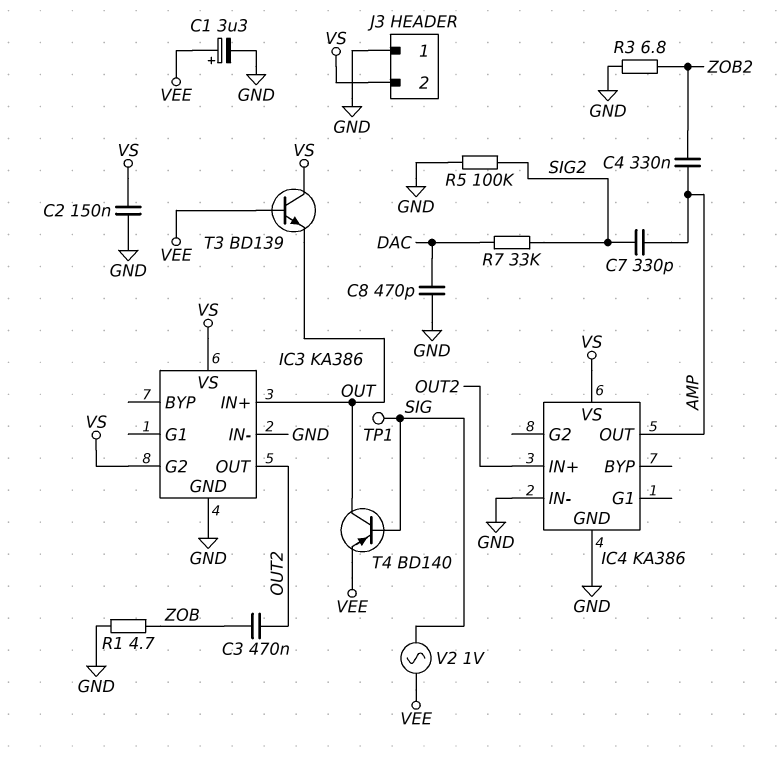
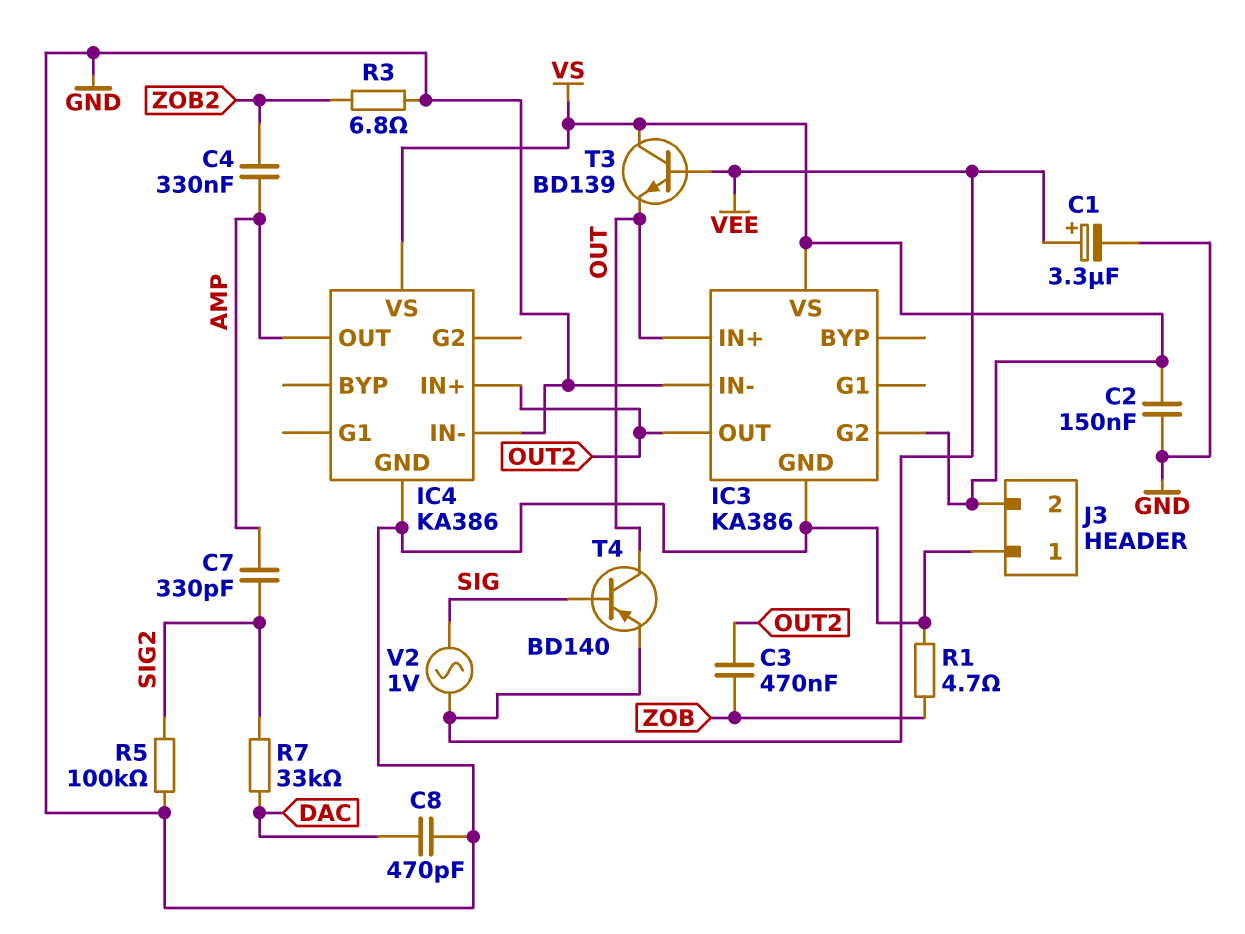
TP1: test point (SIG) -> none

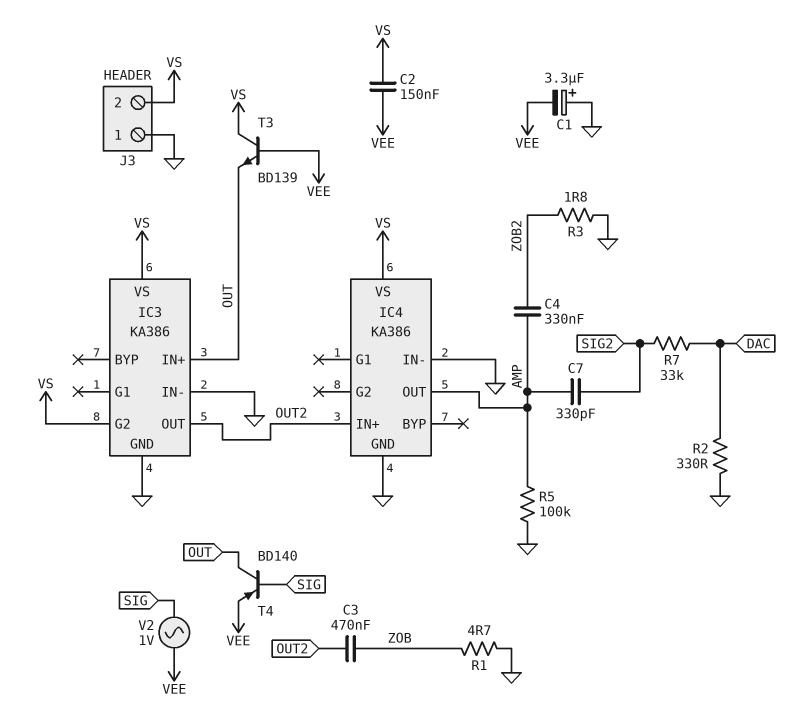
C1: 3.3uF (plus VEE, minus GND) -> 3.3uF (plus GND, minus VEE)
C2: 150nF (GND, VS) -> 150nF (VEE, VS)
C8: 470pF (DAC, GND) -> none
R2: none -> 330 (DAC, GND)
R3: 6.8 (GND, ZOB2) -> 1.8 (GND, ZOB2)
R5: 100k (GND, SIG2) -> 100k (AMP, GND)

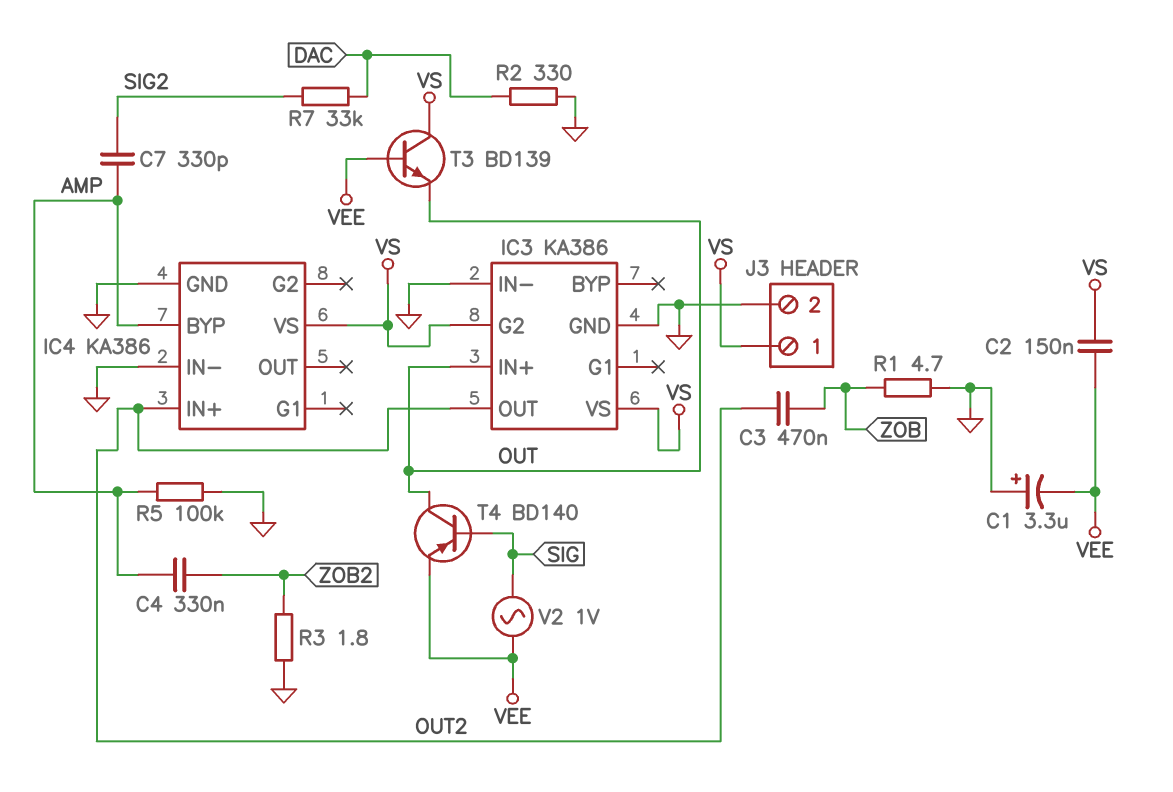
IC4 pin BYP: none -> AMP
IC4 pin OUT: AMP -> none
J3 pin 1: GND -> VS
J3 pin 2: VS -> GND

